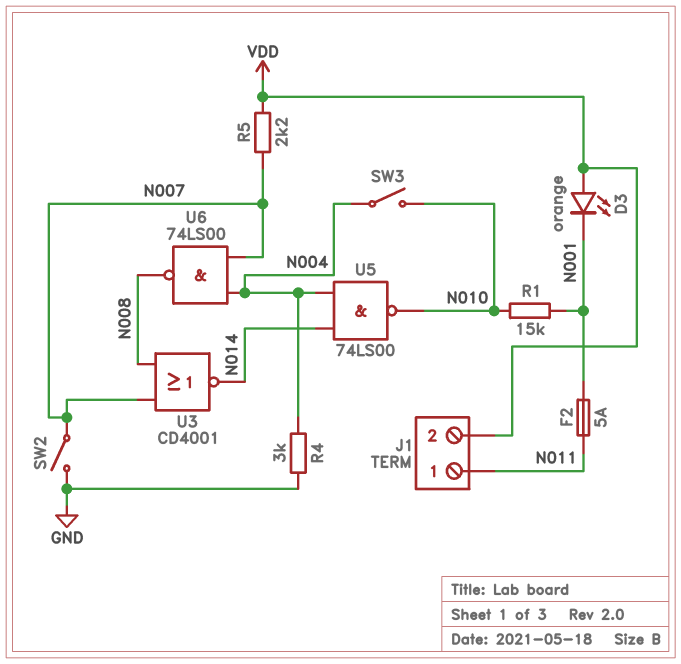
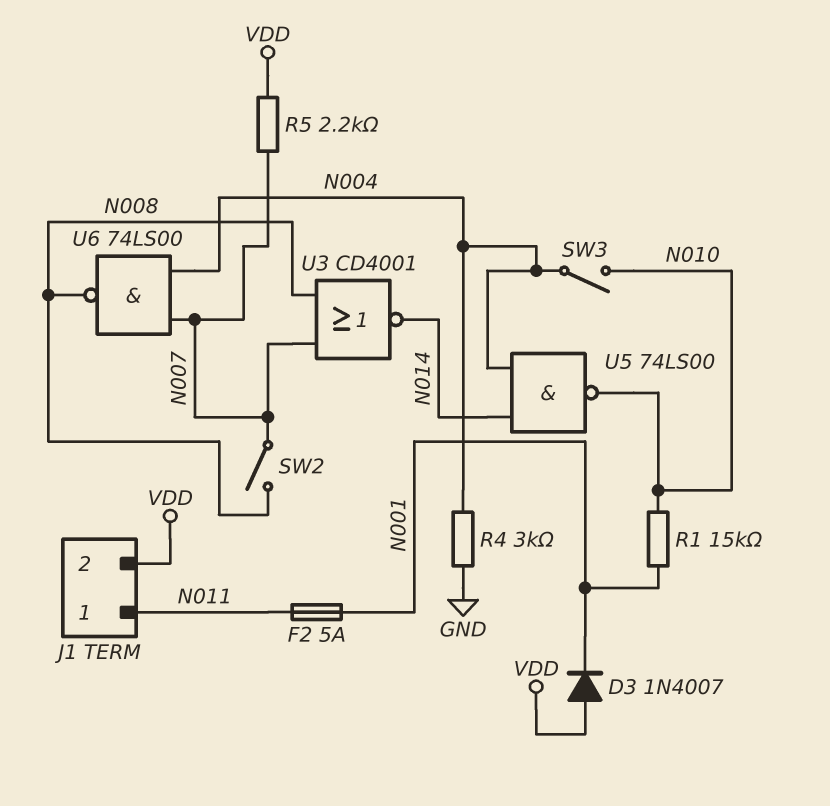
D3: LED orange (A VDD, K N001) -> diode 1N4007 (A VDD, K N001)
SW2: switch (GND, N007) -> switch (N007, N008)

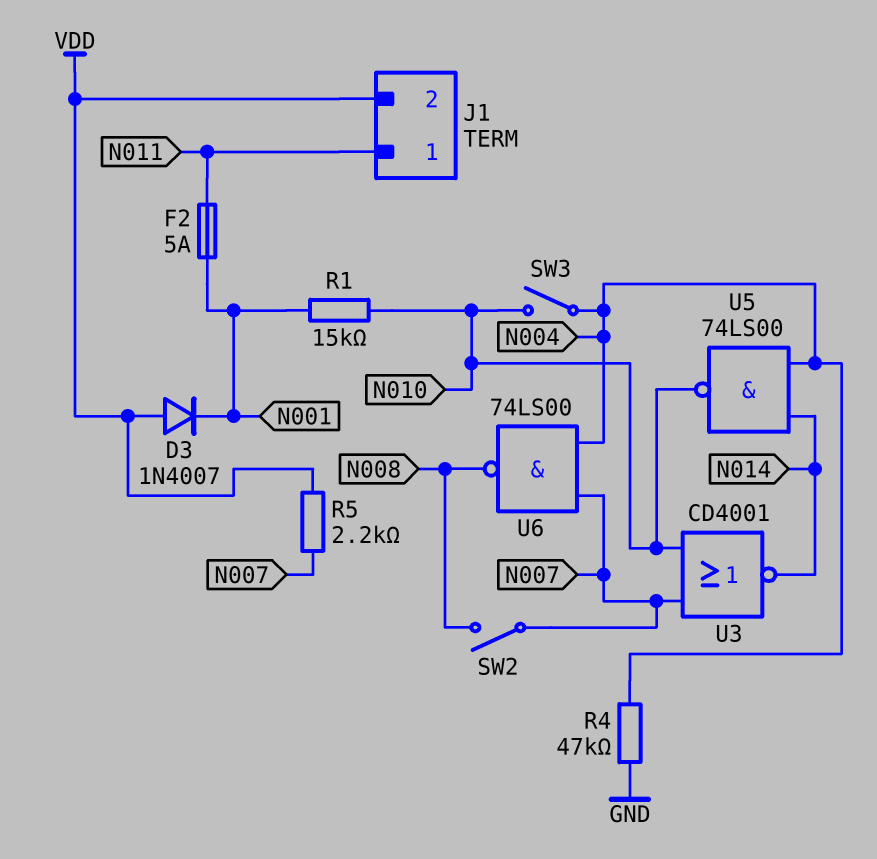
R4: 3k (GND, N004) -> 47k (GND, N004)
U3: NOR CD4001 (in N007, in N008, out N014) -> NOR CD4001 (in N007, in N010, out N014)

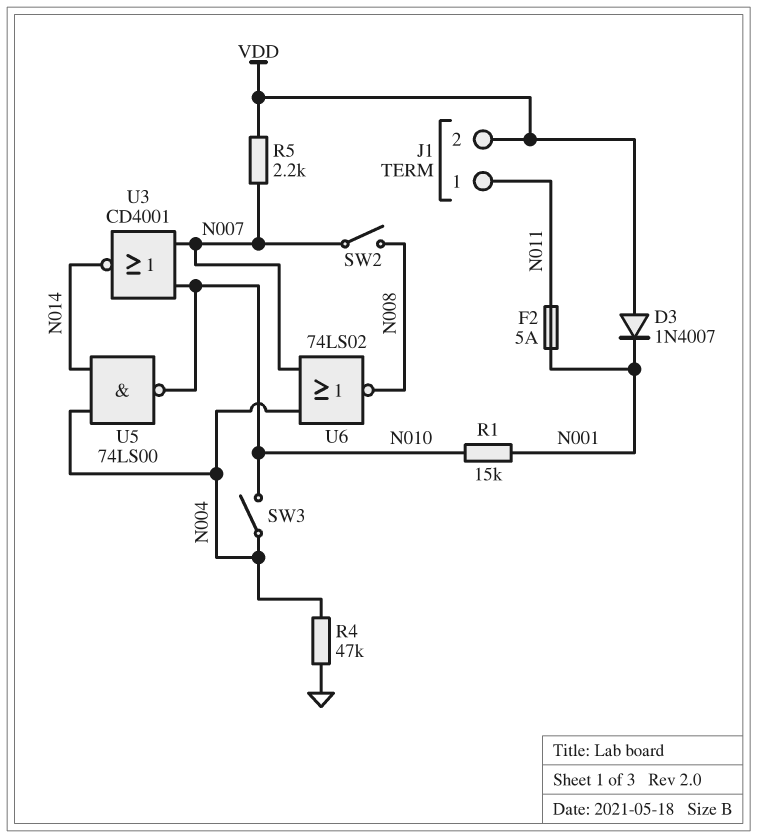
U6: NAND 74LS00 (in N004, in N007, out N008) -> NOR 74LS02 (in N004, in N007, out N008)

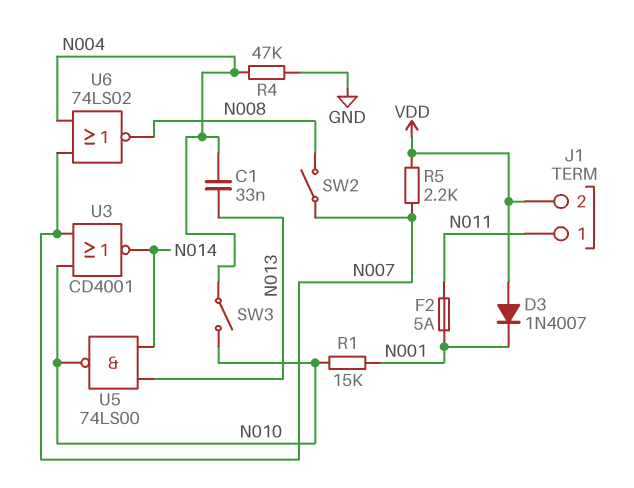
C1: none -> 33nF (N004, N013)
U5: NAND 74LS00 (in N004, in N014, out N010) -> NAND 74LS00 (in N013, in N014, out N010)

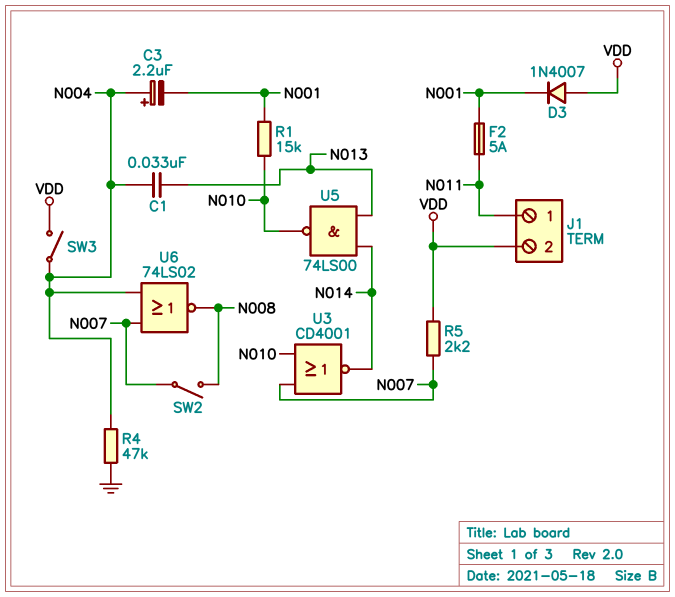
C3: none -> 2.2uF (plus N004, minus N001)
SW3: switch (N004, N010) -> switch (N004, VDD)

